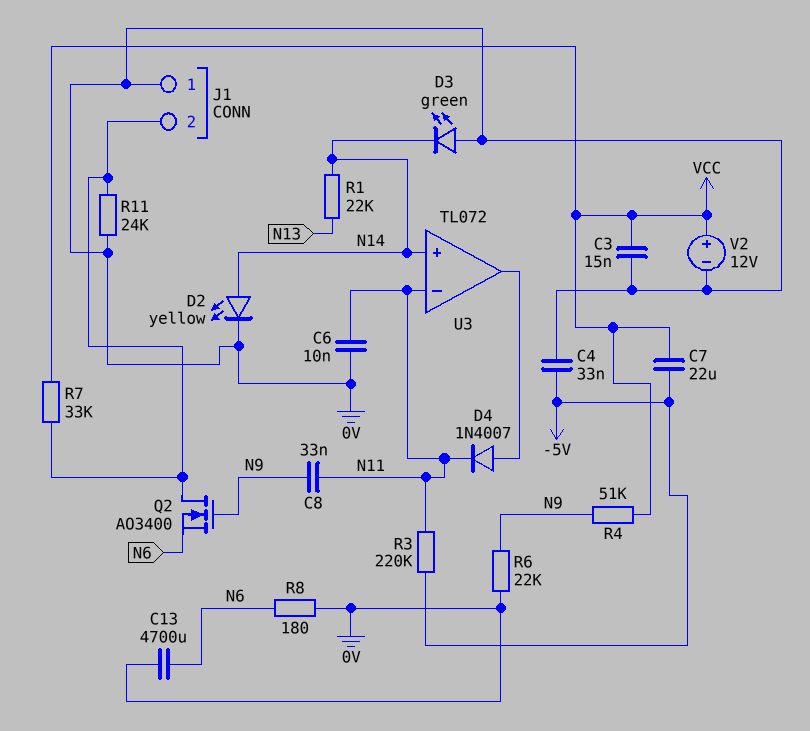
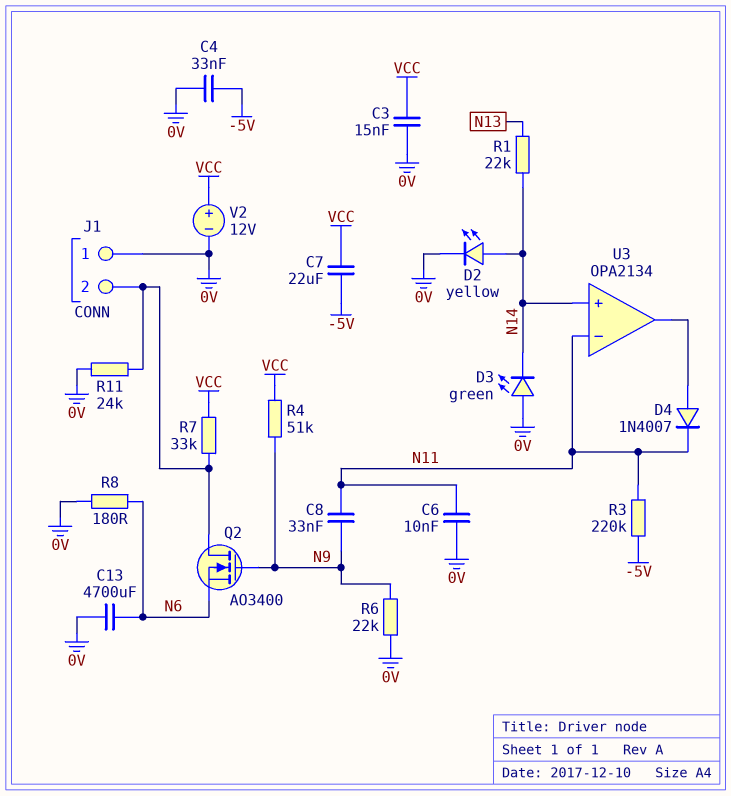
U3: TL072 -> OPA2134

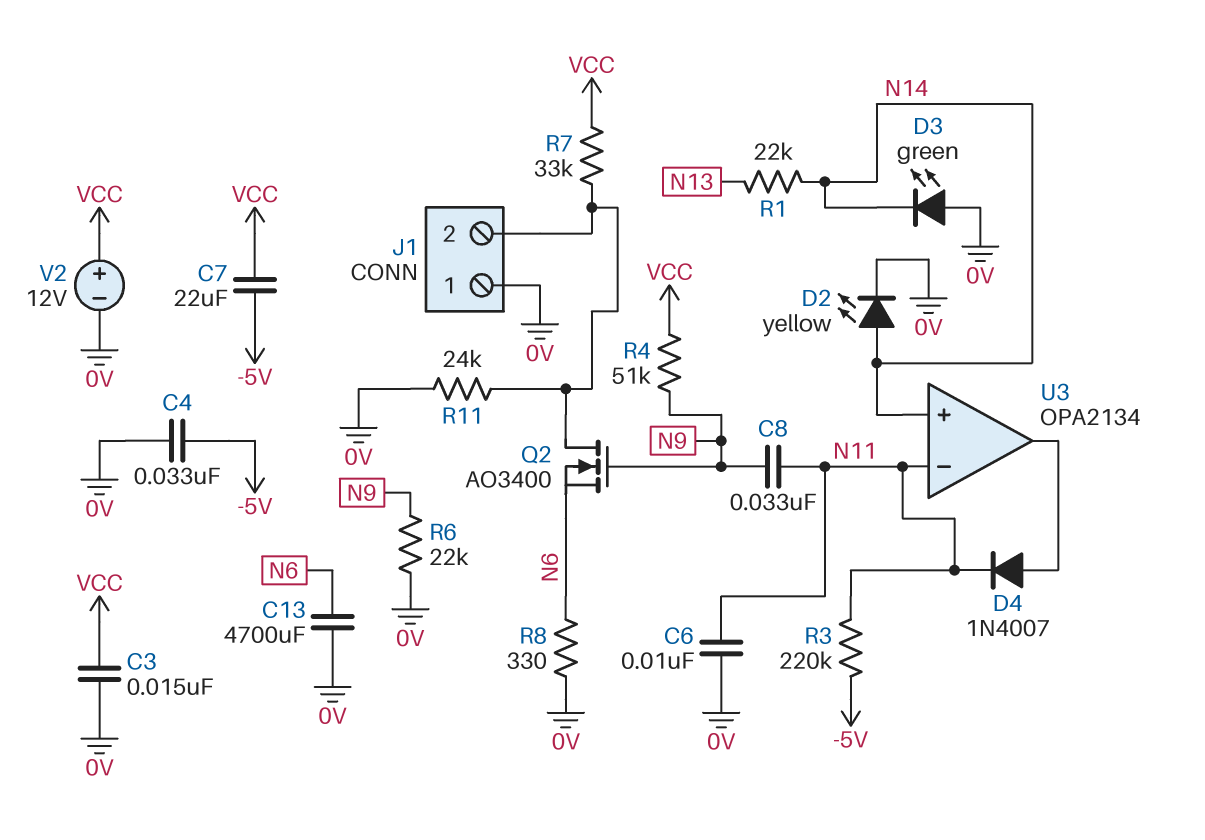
R8: 180 (0V, N6) -> 330 (0V, N6)

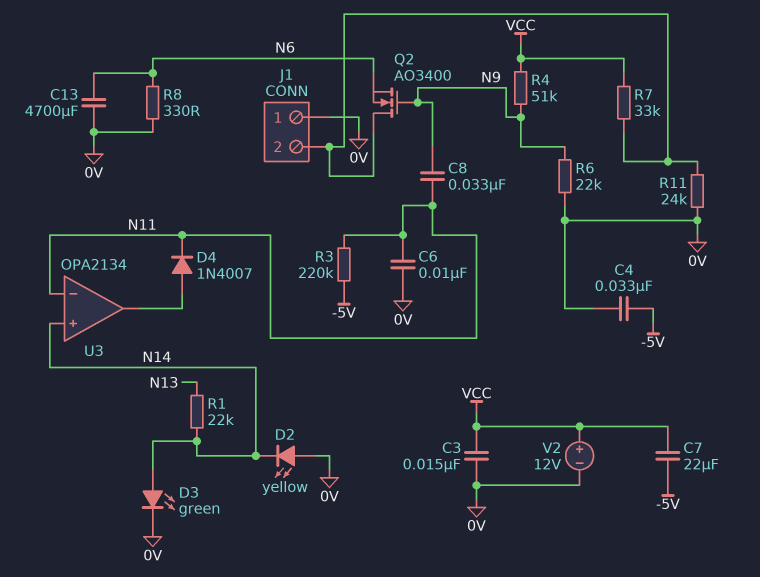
D2: LED yellow (A N14, K 0V) -> LED yellow (A 0V, K N14)
D3: LED green (A 0V, K N14) -> LED green (A N14, K 0V)

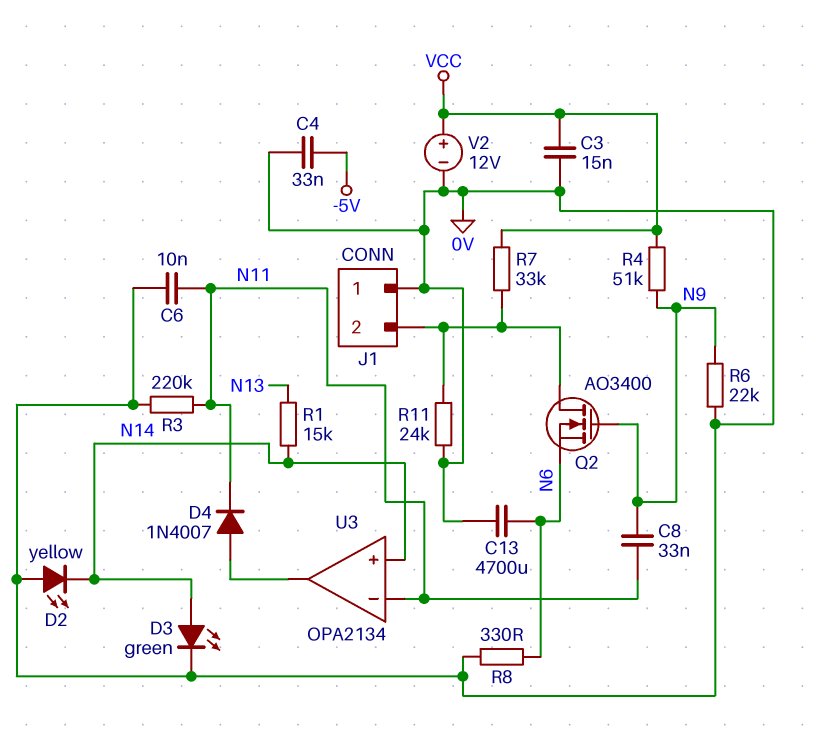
C7: 22uF (-5V, VCC) -> none
R1: 22k (N13, N14) -> 15k (N13, N14)
R3: 220k (-5V, N11) -> 220k (0V, N11)

